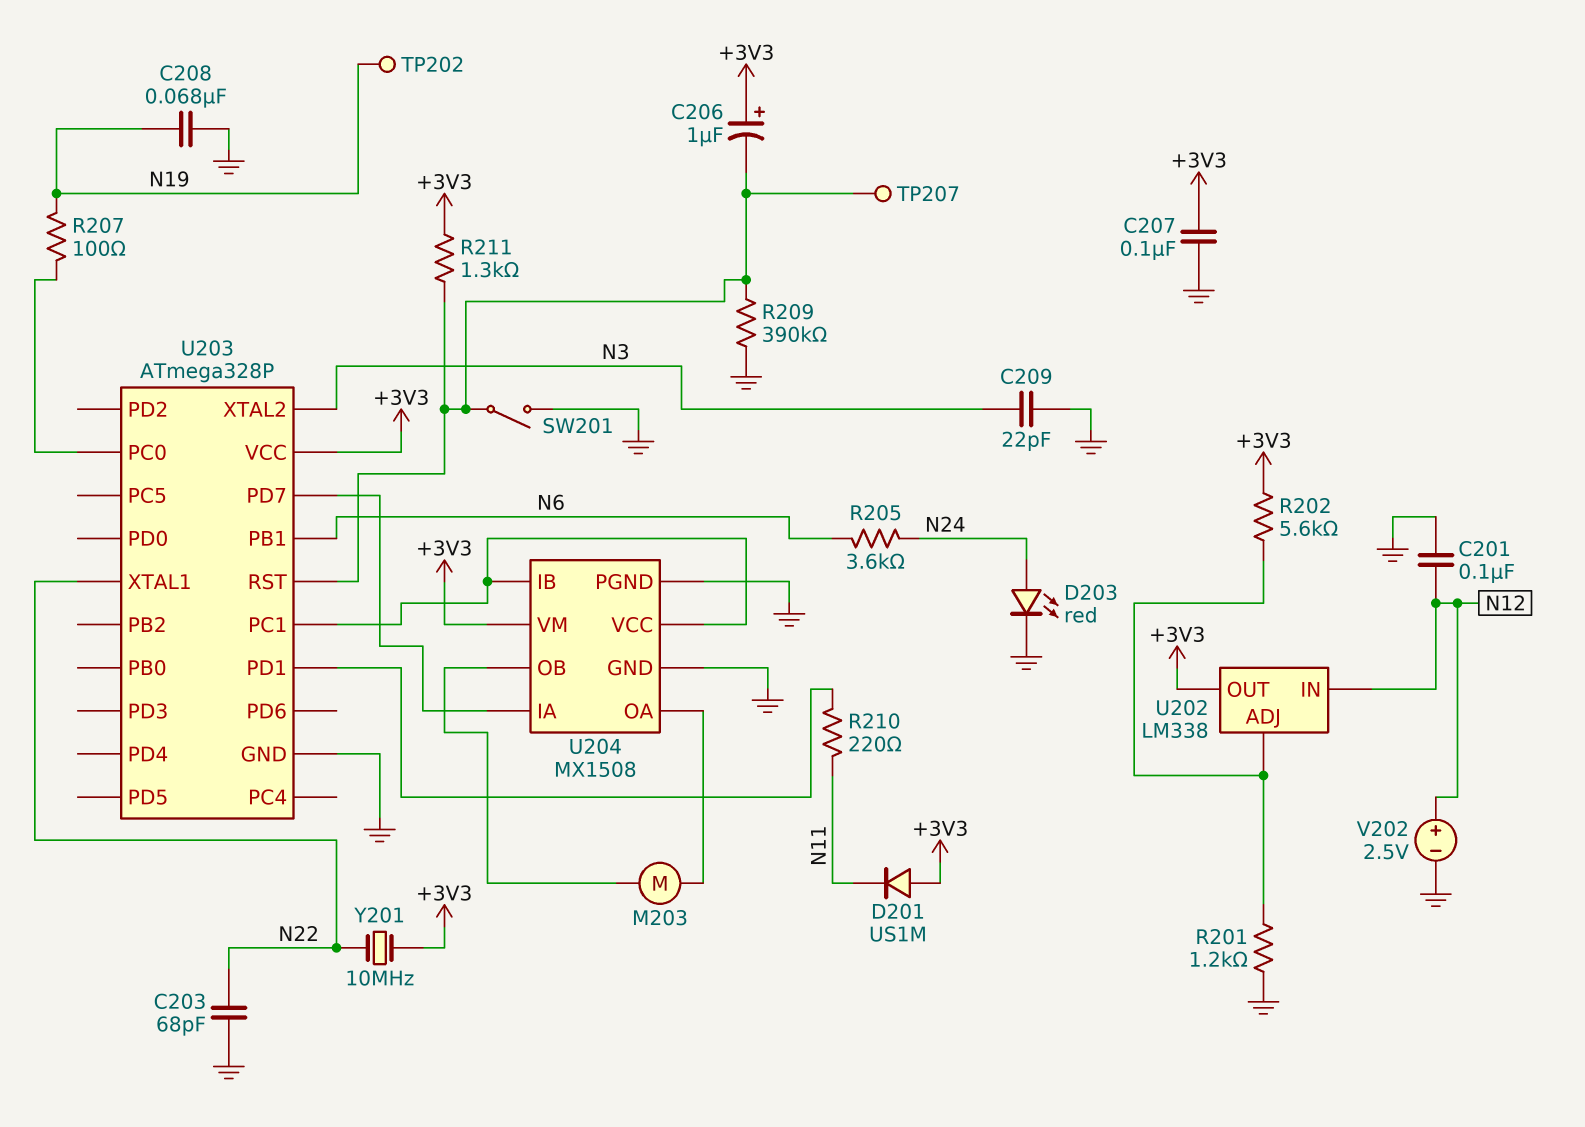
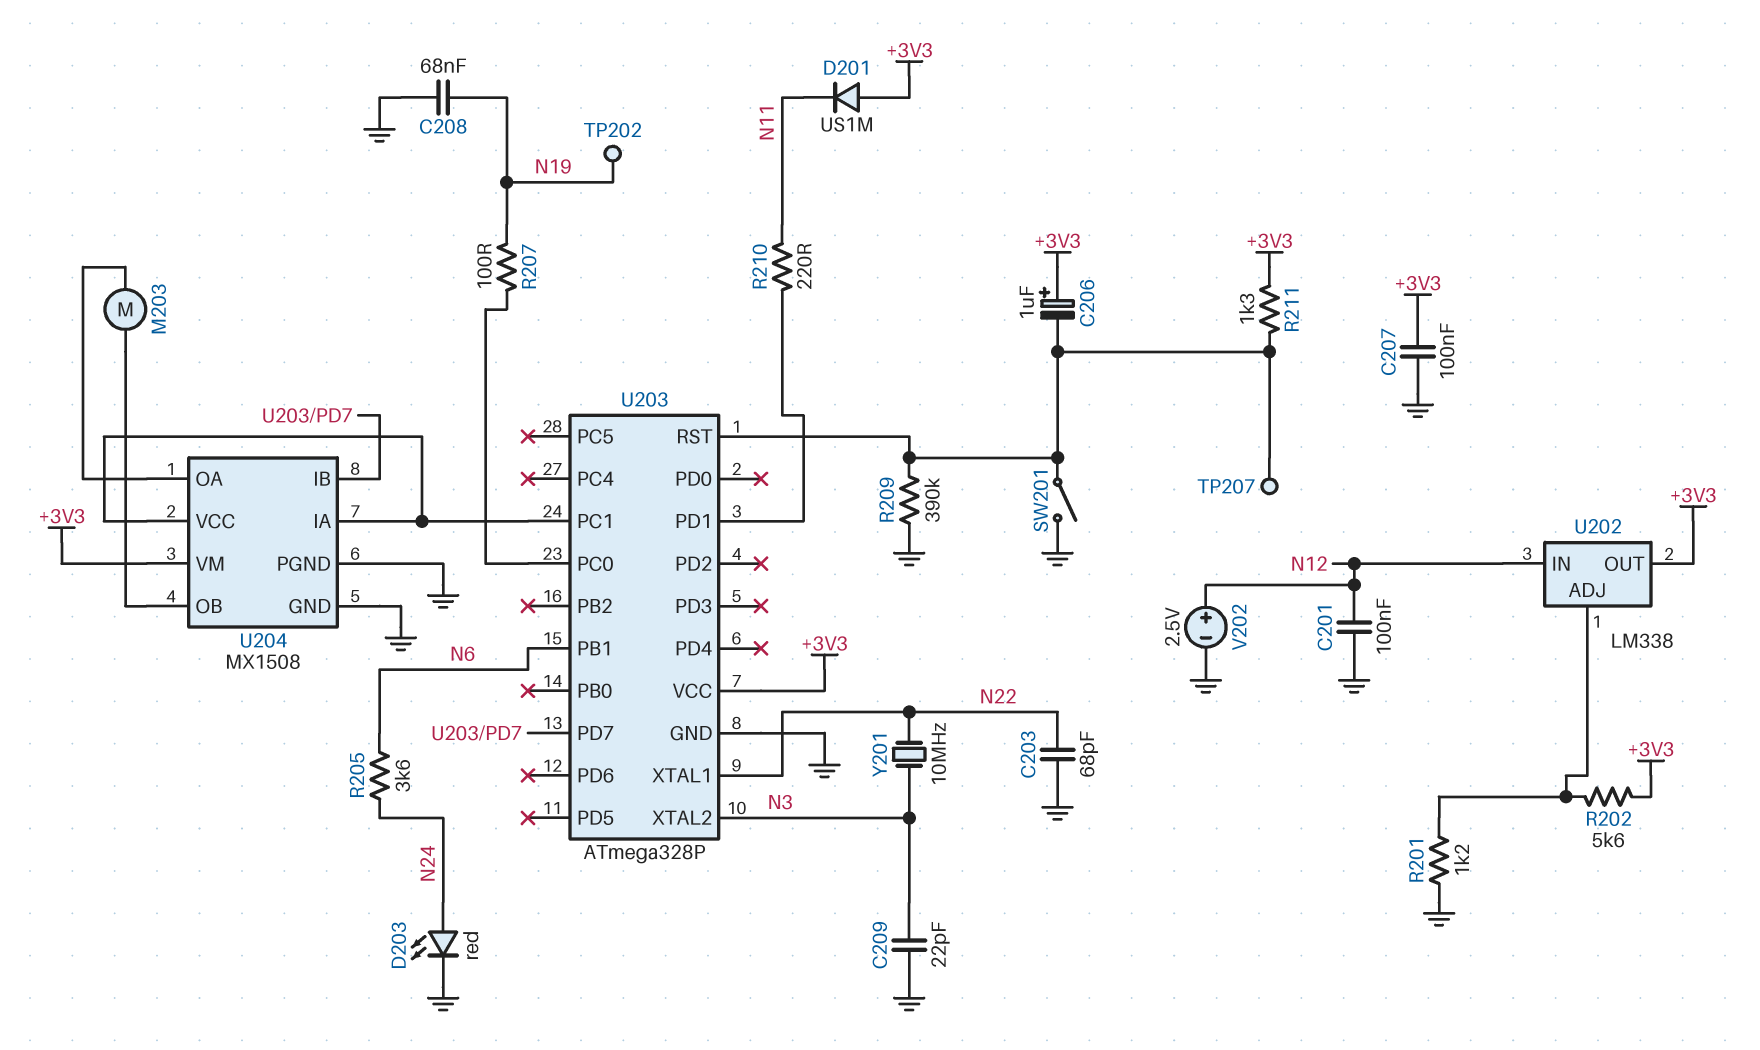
U204 pin IA: U203/PD7 -> U203/PC1
U204 pin IB: U203/PC1 -> U203/PD7
Y201: 10MHz (+3V3, N22) -> 10MHz (N3, N22)

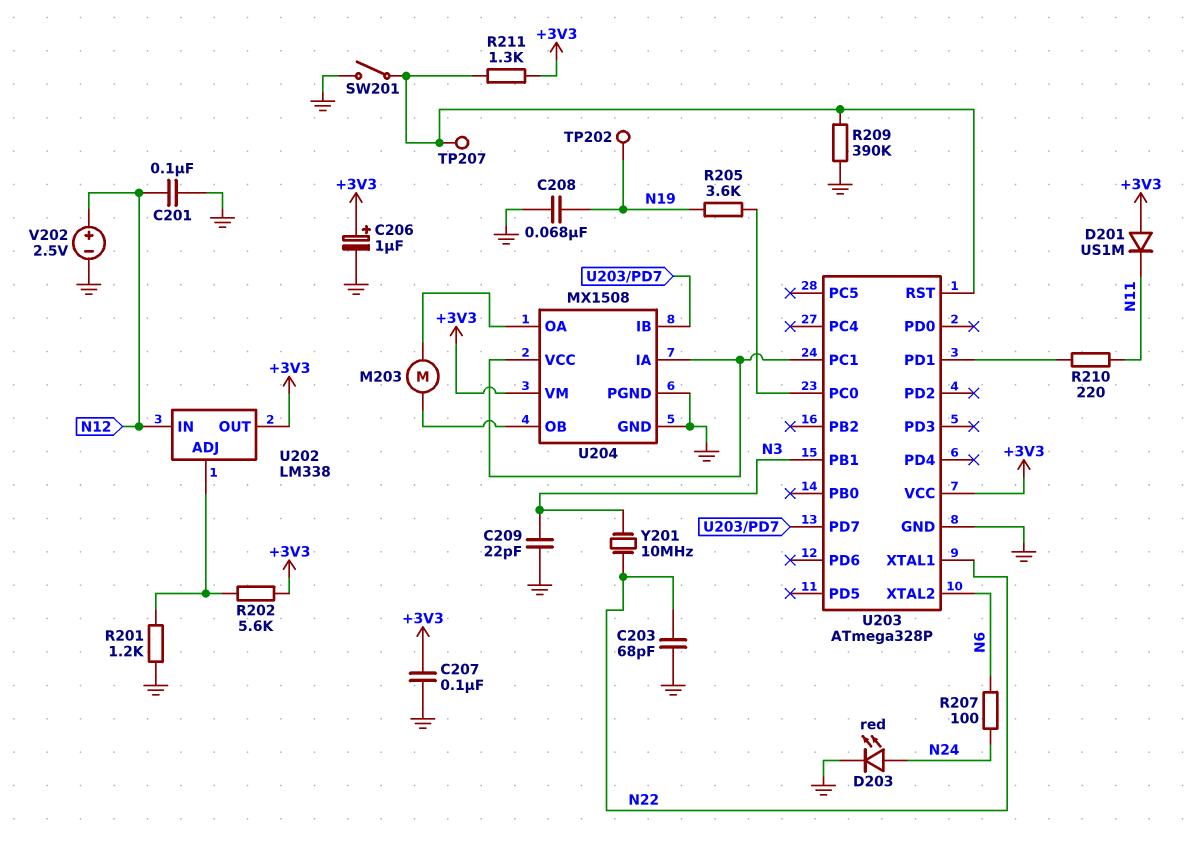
C206: 1uF (plus +3V3, minus U203/RST) -> 1uF (plus +3V3, minus GND)
R205: 3.6k (N6, N24) -> 3.6k (N19, U203/PC0)
R207: 100 (N19, U203/PC0) -> 100 (N6, N24)
U203 pin PB1: N6 -> N3
U203 pin XTAL2: N3 -> N6

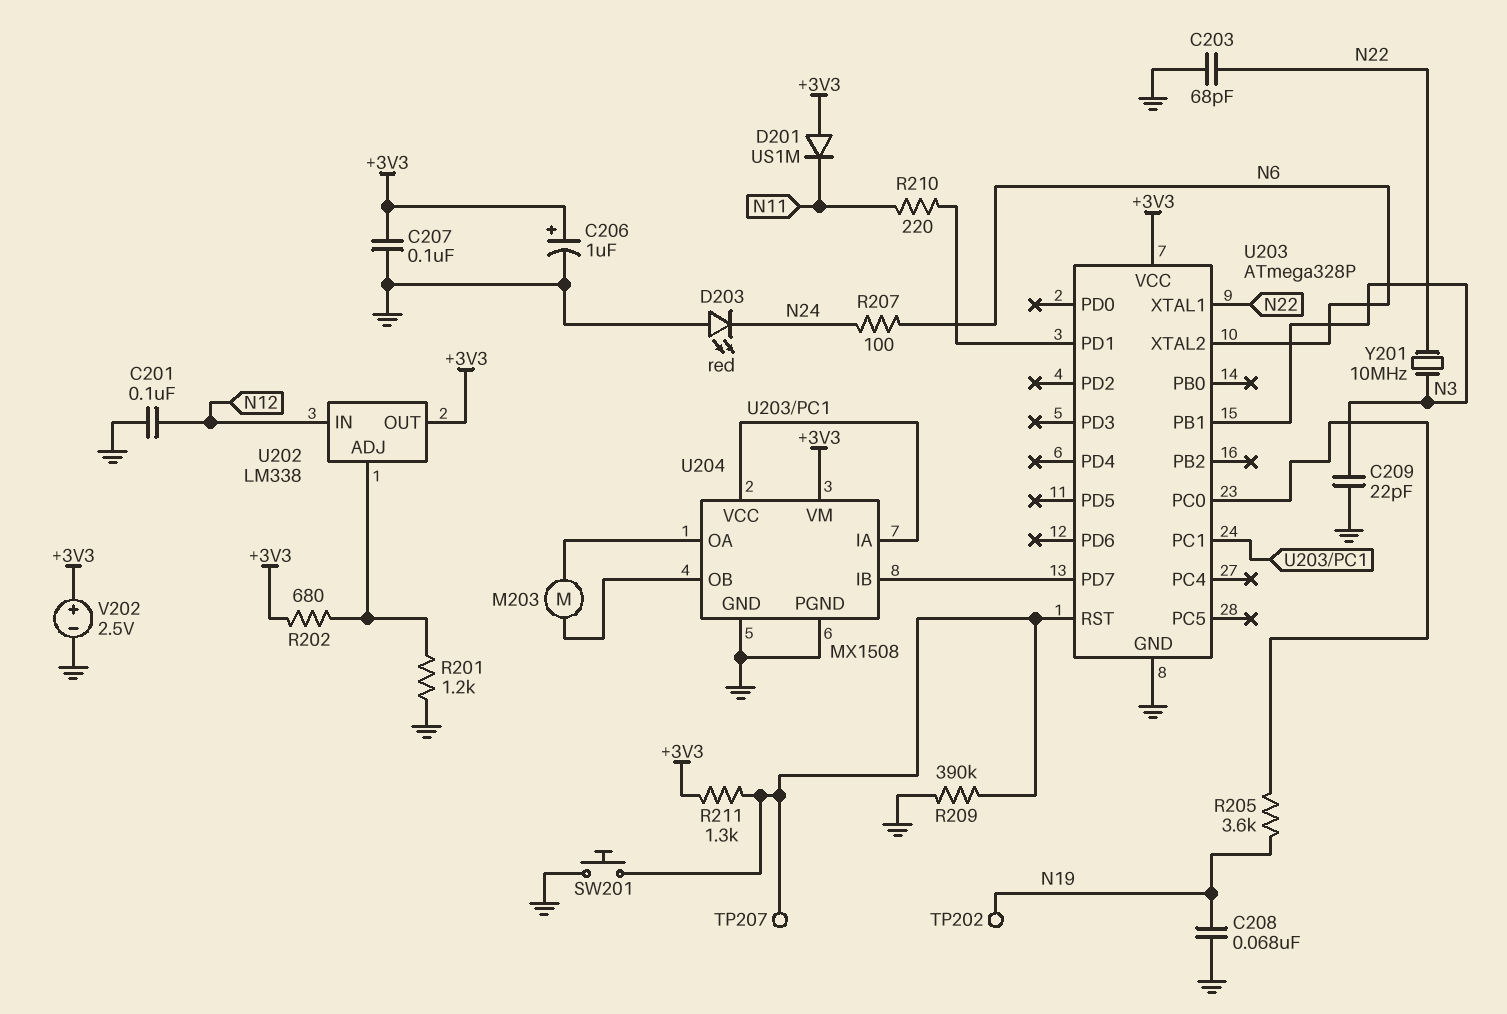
D203: LED red (A N24, K GND) -> LED red (A GND, K N24)
R202: 5.6k (+3V3, U202/ADJ) -> 680 (+3V3, U202/ADJ)
SW201: switch (GND, U203/RST) -> button (GND, U203/RST)
V202: 2.5V (plus N12, minus GND) -> 2.5V (plus +3V3, minus GND)

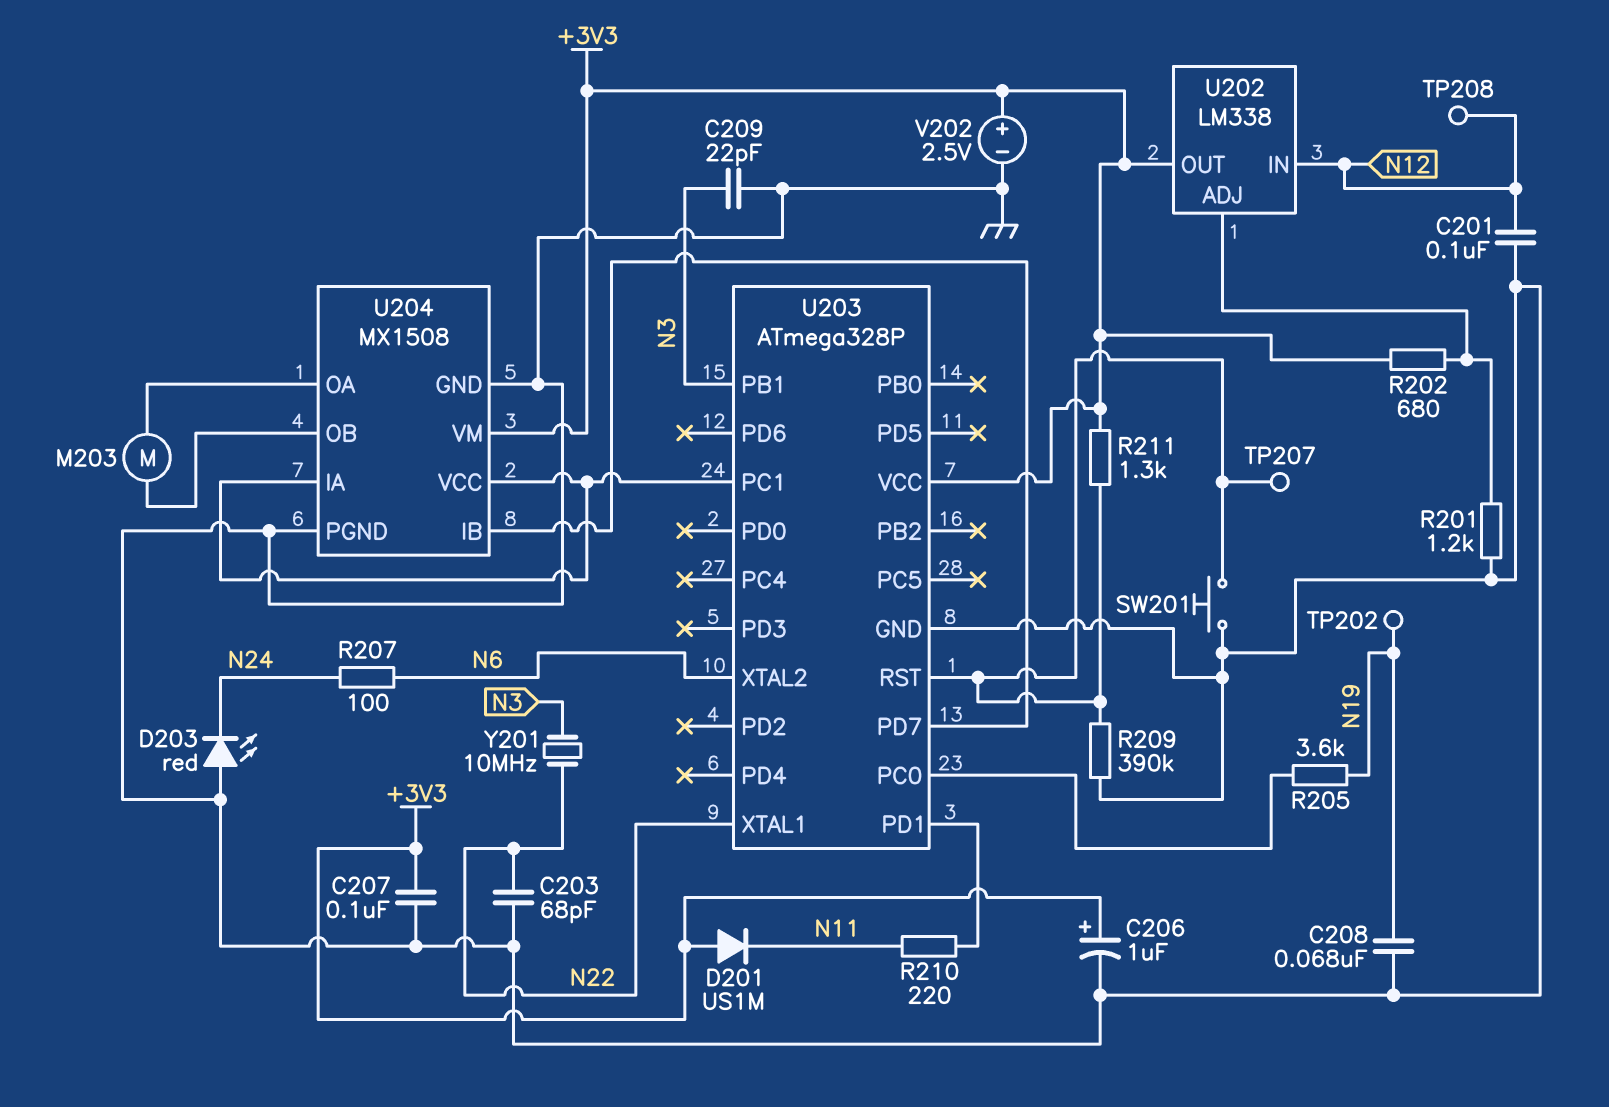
TP208: none -> test point (N12)

